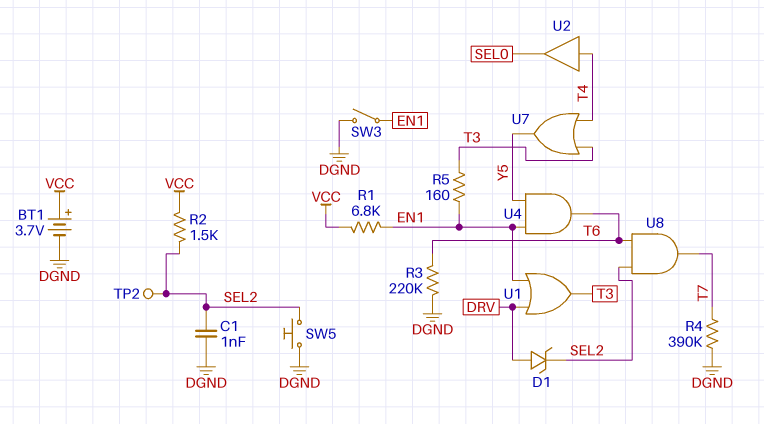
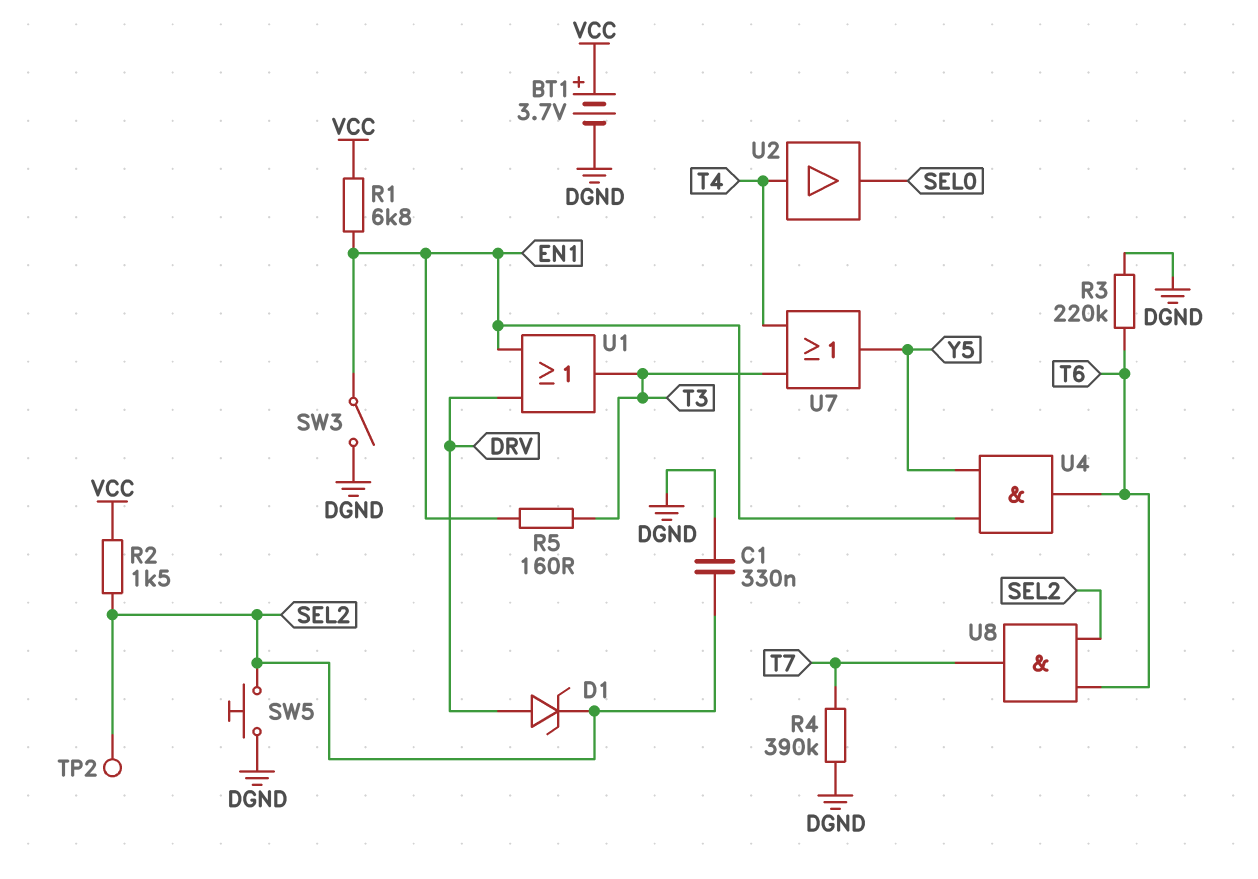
C1: 1nF (DGND, SEL2) -> 330nF (DGND, SEL2)

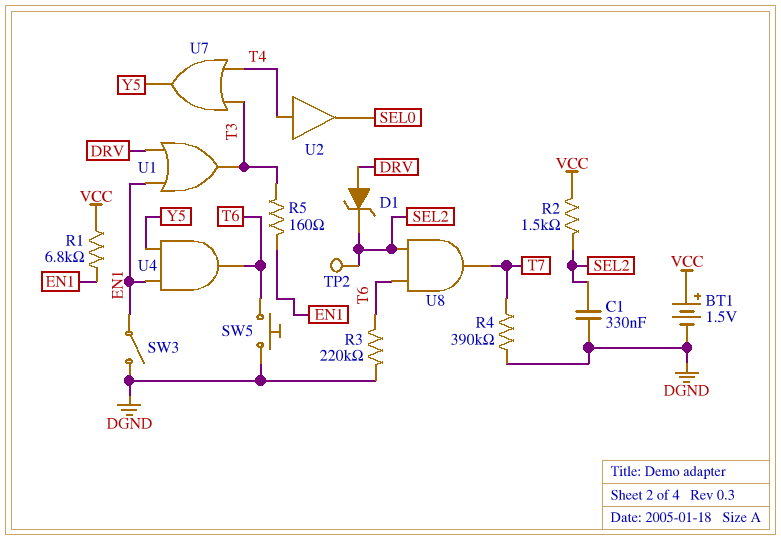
BT1: 3.7V (plus VCC, minus DGND) -> 1.5V (plus VCC, minus DGND)
SW5: button (DGND, SEL2) -> button (DGND, T6)

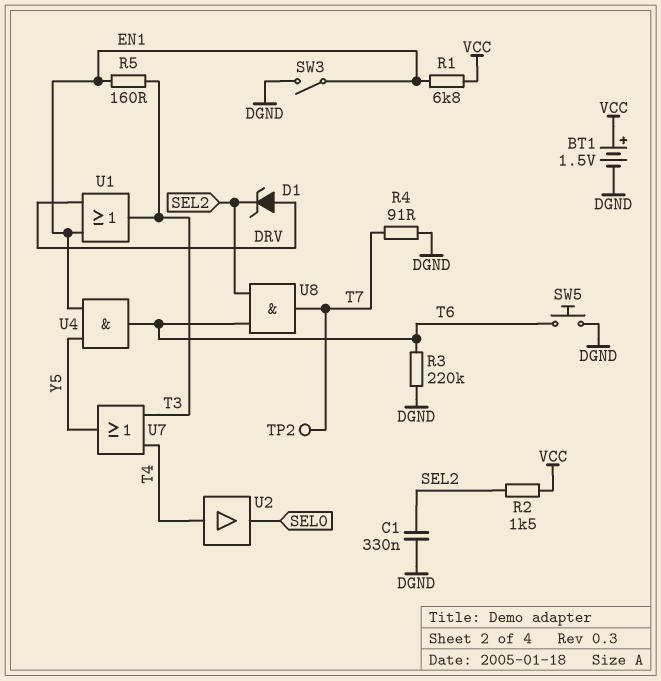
R4: 390k (DGND, T7) -> 91 (DGND, T7)
TP2: test point (SEL2) -> test point (T7)

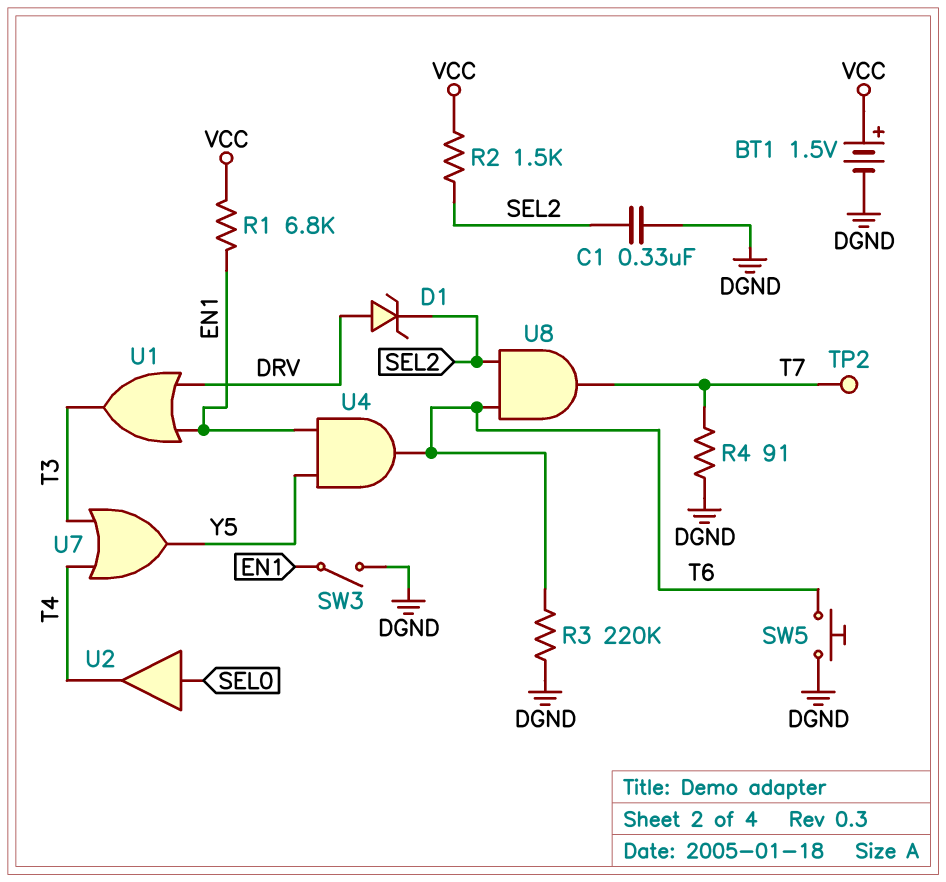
R5: 160 (EN1, T3) -> none
U2: buffer (in T4, out SEL0) -> buffer (in SEL0, out T4)

